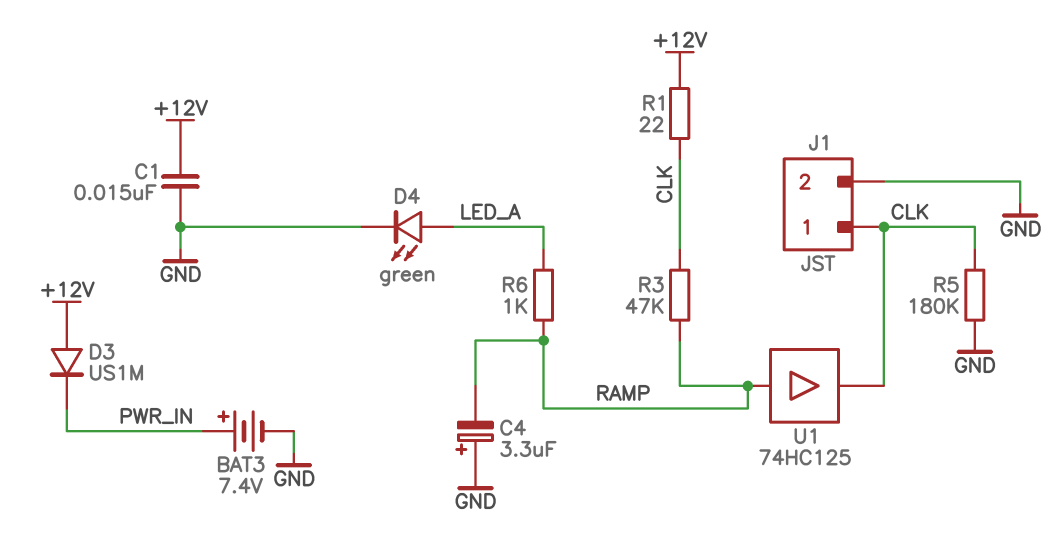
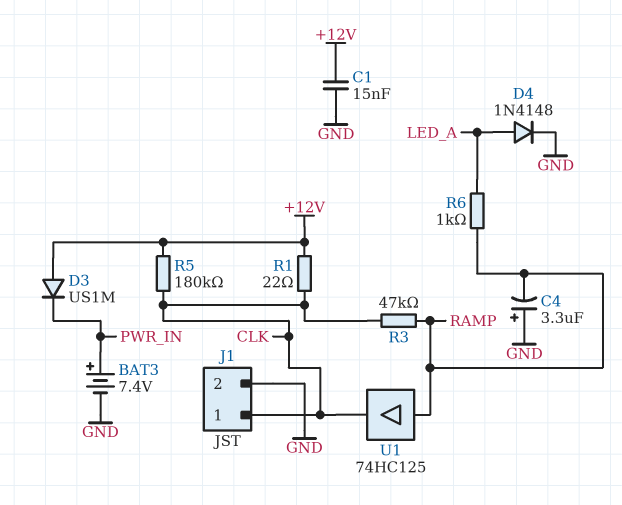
D4: LED green (A LED_A, K GND) -> diode 1N4148 (A LED_A, K GND)
R5: 180k (CLK, GND) -> 180k (+12V, CLK)

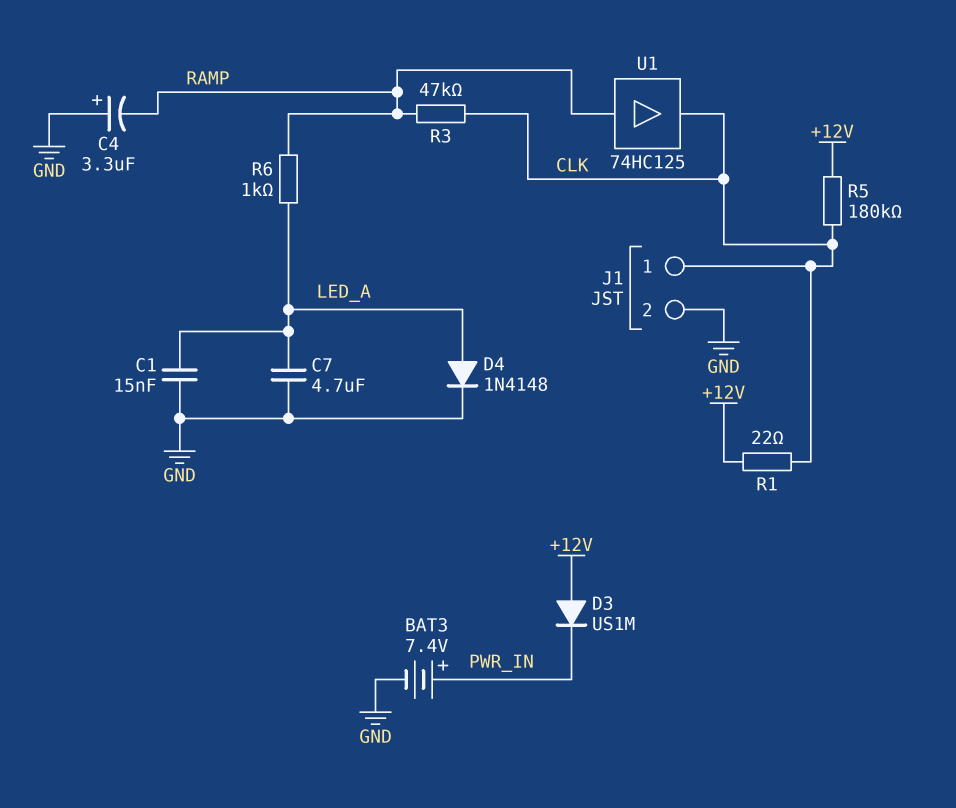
C1: 15nF (+12V, GND) -> 15nF (GND, LED_A)
C7: none -> 4.7uF (GND, LED_A)

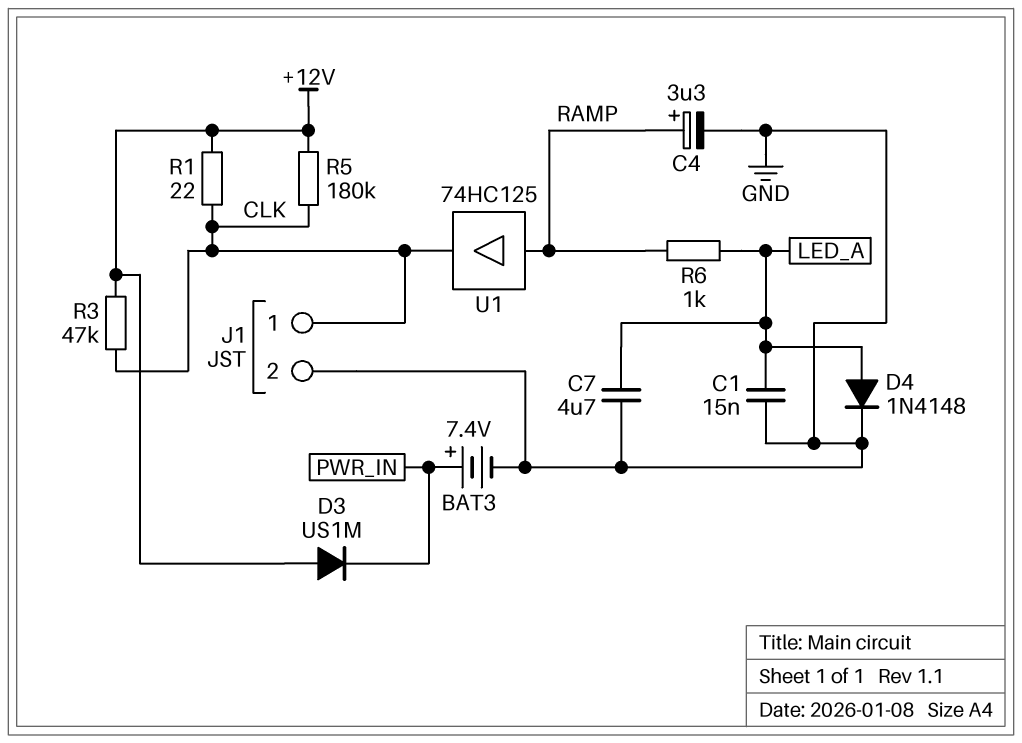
C4: 3.3uF (plus GND, minus RAMP) -> 3.3uF (plus RAMP, minus GND)
R3: 47k (CLK, RAMP) -> 47k (+12V, CLK)

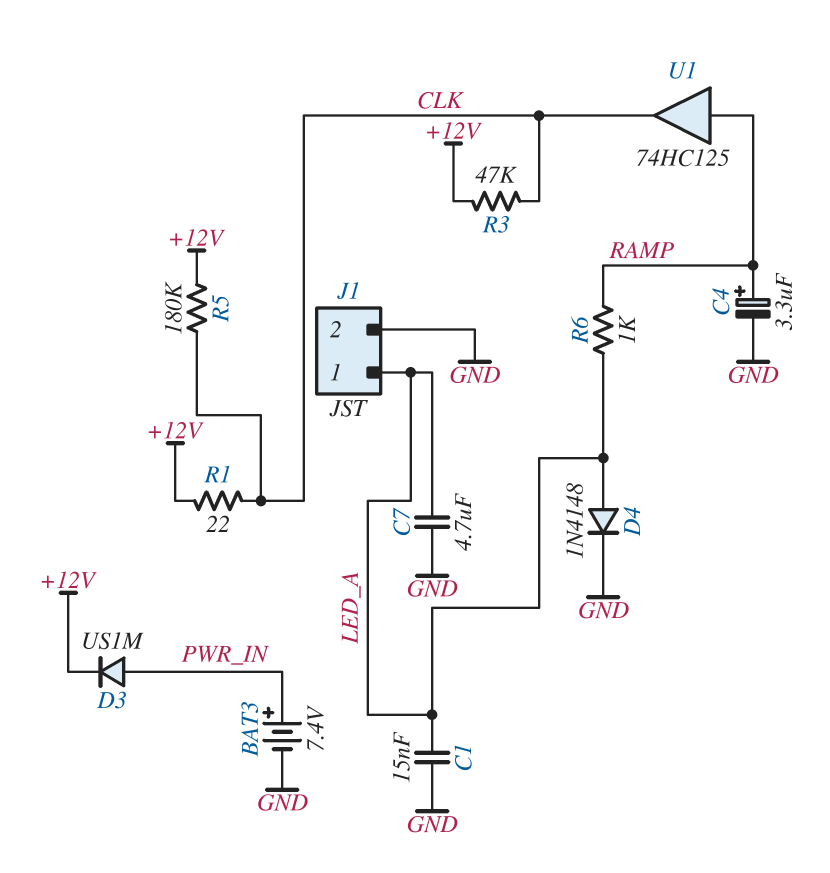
D3: diode US1M (A +12V, K PWR_IN) -> diode US1M (A PWR_IN, K +12V)
J1 pin 1: CLK -> LED_A

